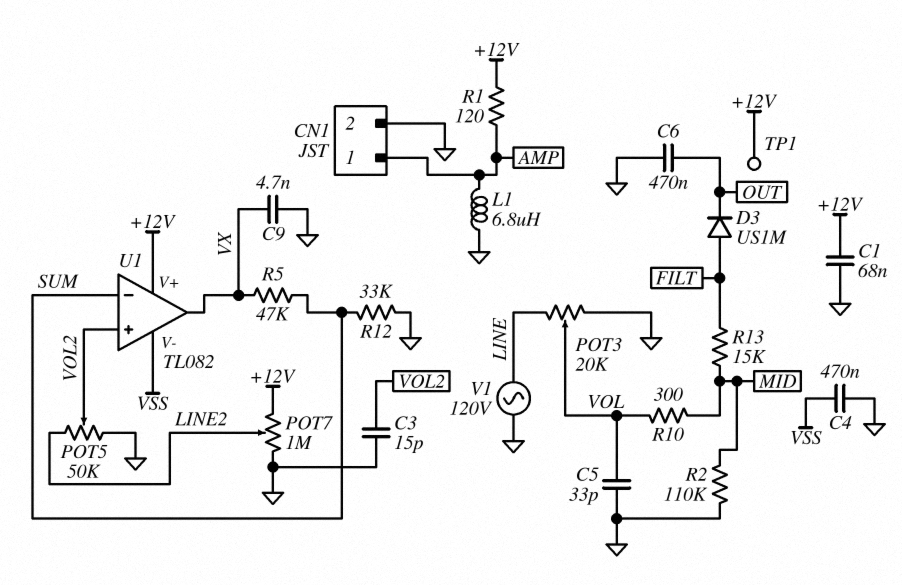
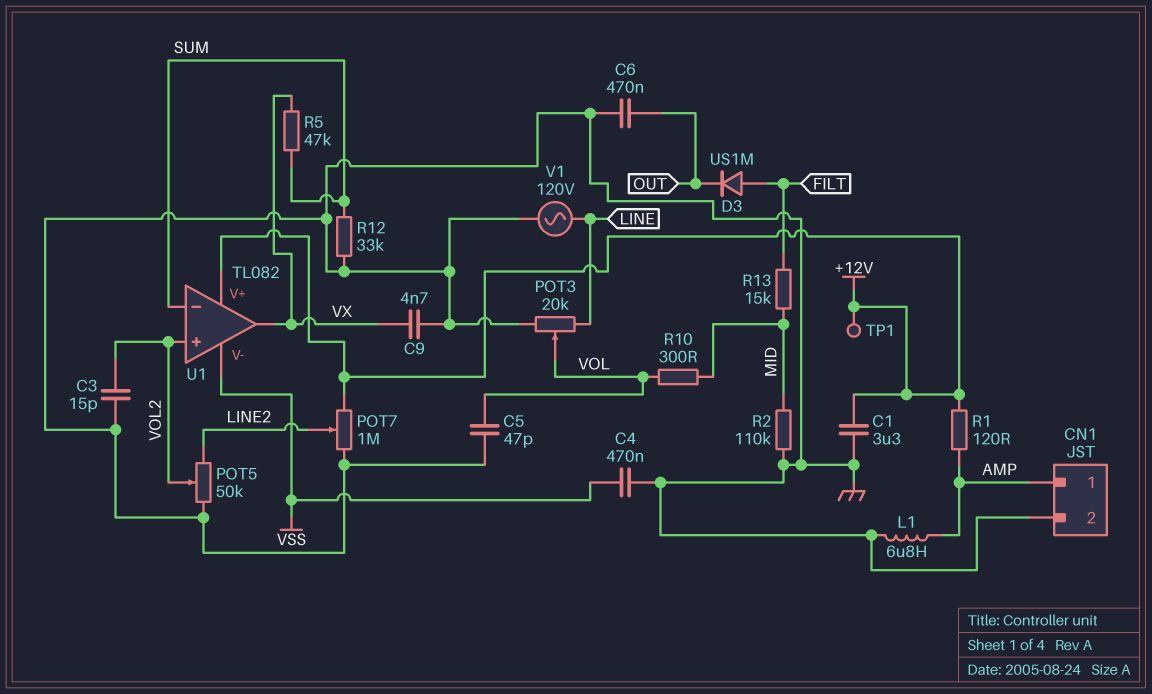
C1: 68nF (+12V, GND) -> 3.3uF (+12V, GND)
C5: 33pF (GND, VOL) -> 47pF (GND, VOL)

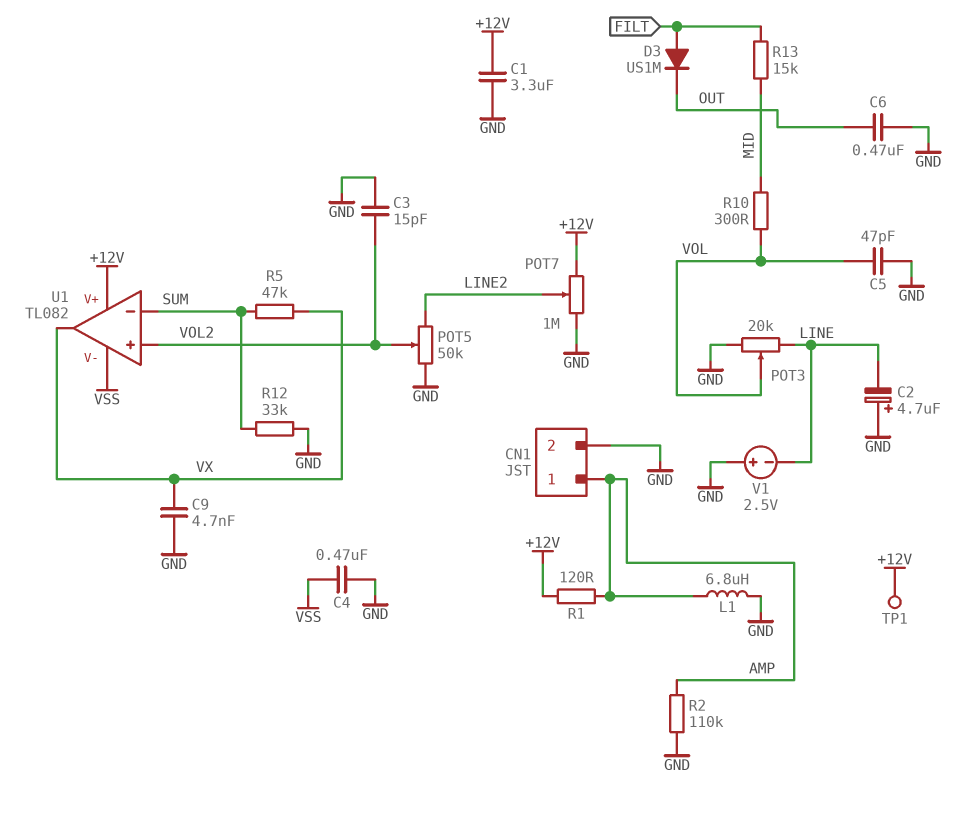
C2: none -> 4.7uF (plus GND, minus LINE)
R2: 110k (GND, MID) -> 110k (AMP, GND)
V1: AC 120V (GND, LINE) -> 2.5V (plus GND, minus LINE)

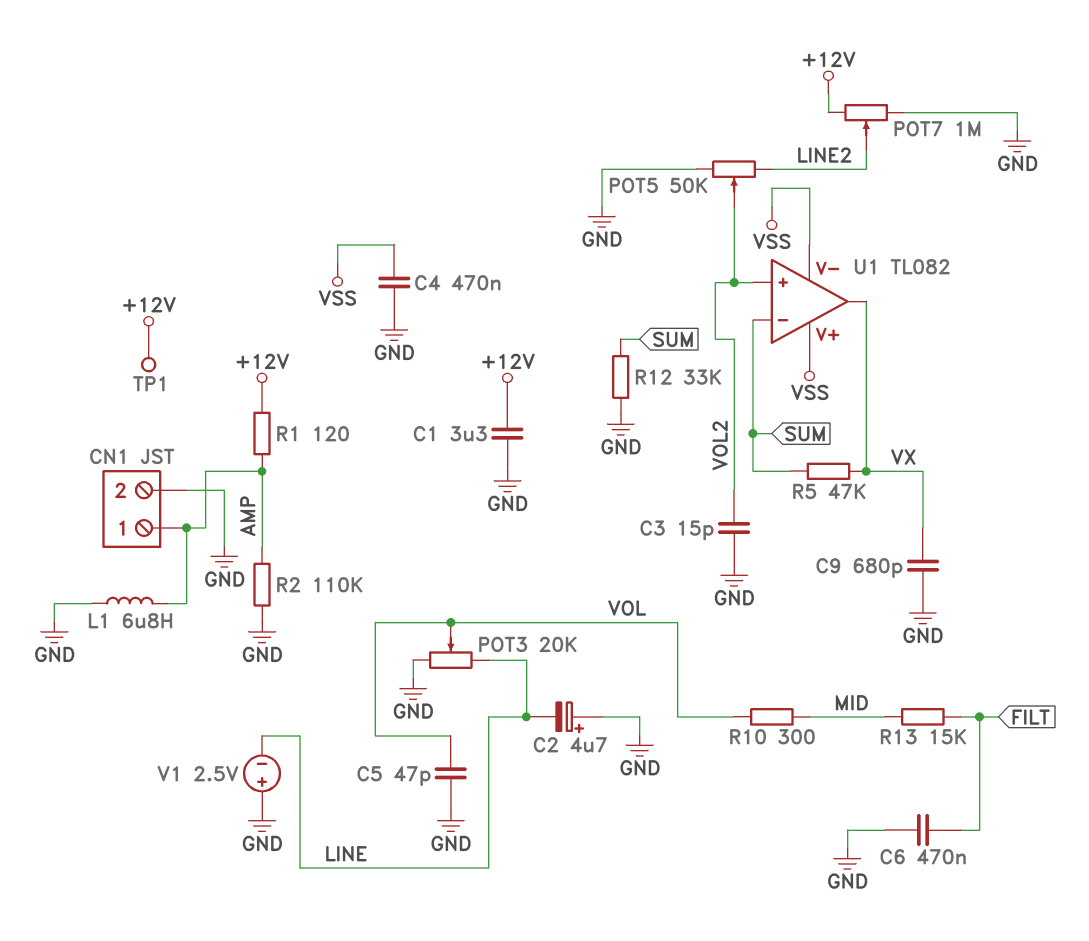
C6: 470nF (GND, OUT) -> 470nF (FILT, GND)
C9: 4.7nF (GND, VX) -> 680pF (GND, VX)
D3: diode US1M (A FILT, K OUT) -> none
U1 pin V+: +12V -> VSS

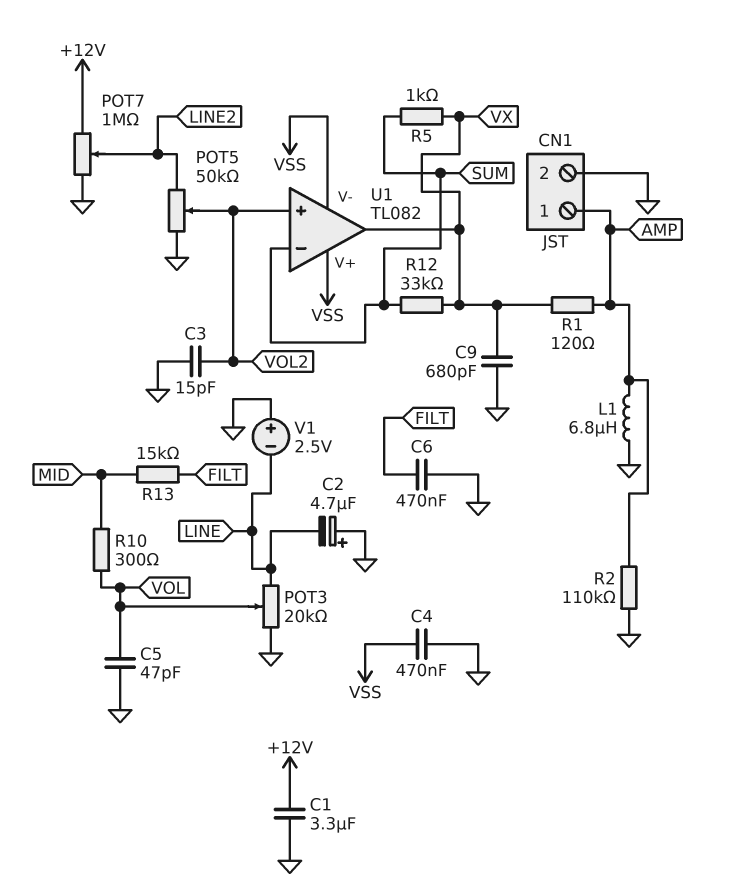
R1: 120 (+12V, AMP) -> 120 (AMP, VX)
R5: 47k (SUM, VX) -> 1k (SUM, VX)
R12: 33k (GND, SUM) -> 33k (SUM, VX)
TP1: test point (+12V) -> none

